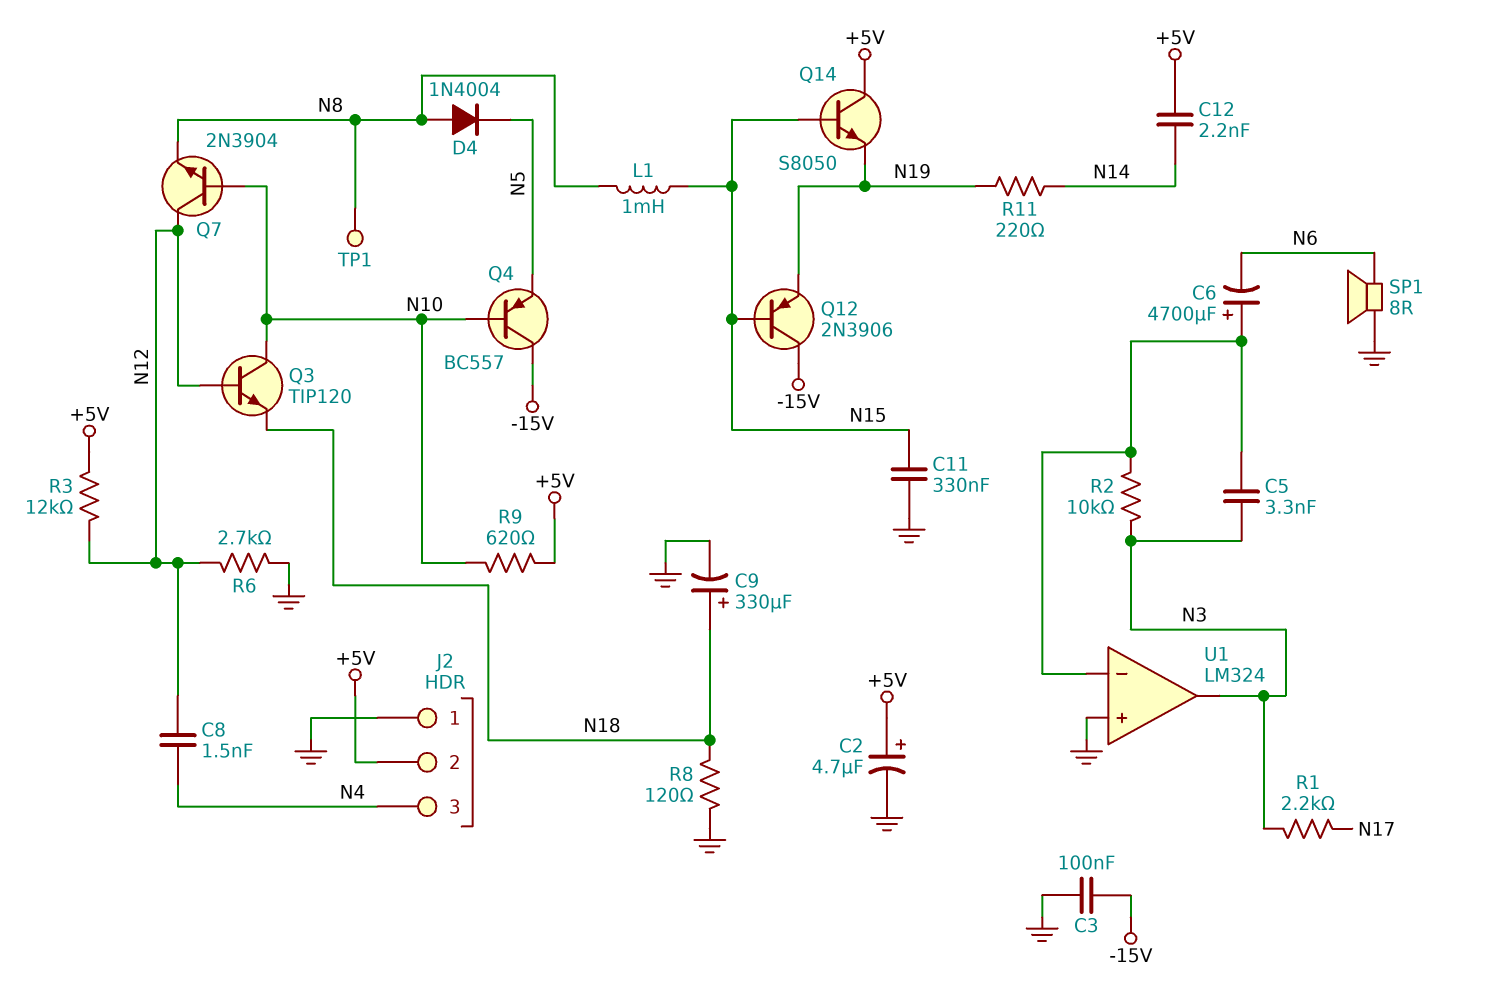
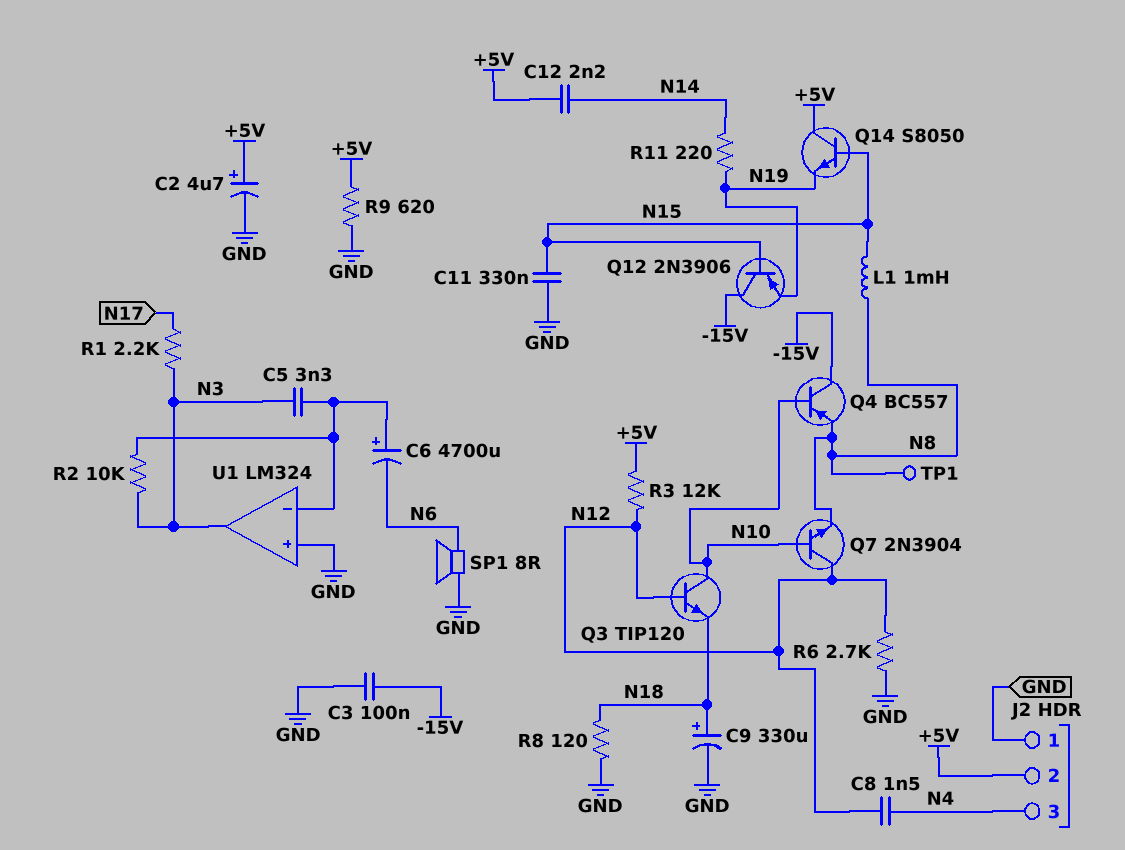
D4: diode 1N4004 (A N8, K N5) -> none
Q4: PNP BC557 (B N10, C -15V, E N5) -> PNP BC557 (B N10, C -15V, E N8)
R9: 620 (+5V, N10) -> 620 (+5V, GND)

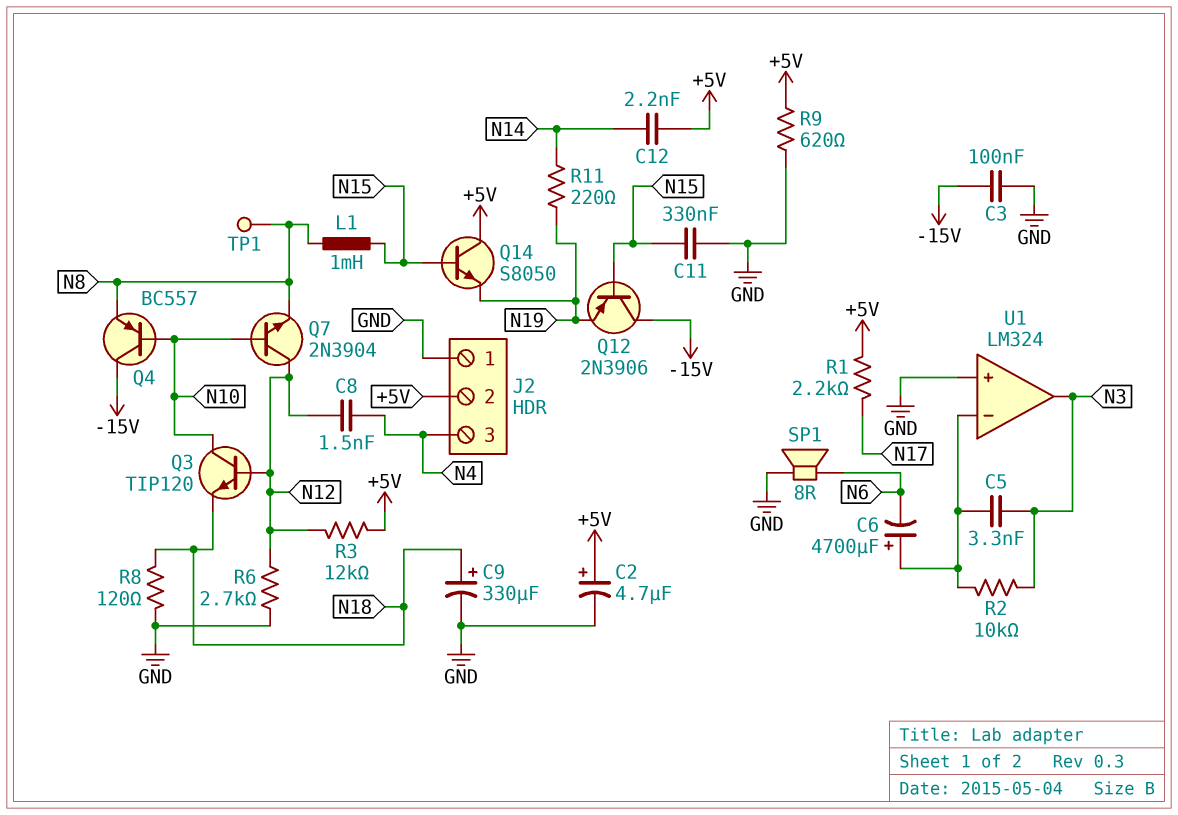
R1: 2.2k (N3, N17) -> 2.2k (+5V, N17)

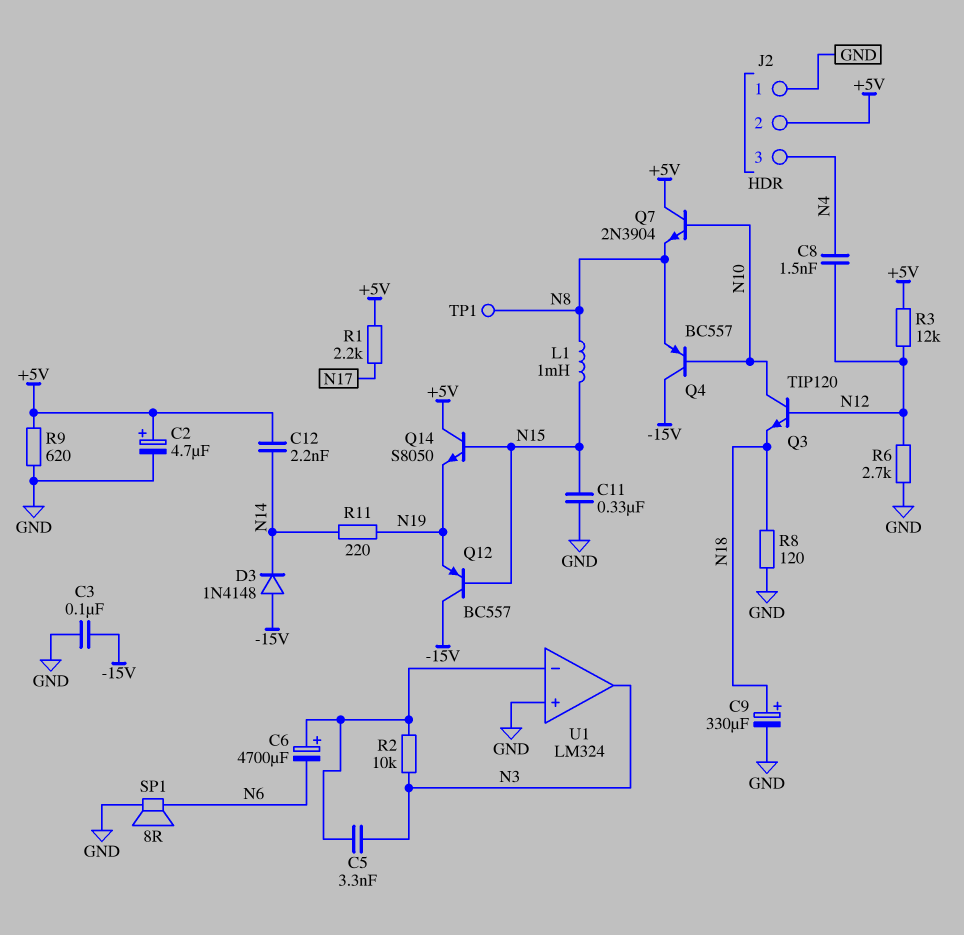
D3: none -> diode 1N4148 (A -15V, K N14)
Q7: NPN 2N3904 (B N10, C N12, E N8) -> NPN 2N3904 (B N10, C +5V, E N8)
Q12: PNP 2N3906 (B N15, C -15V, E N19) -> PNP BC557 (B N15, C -15V, E N19)

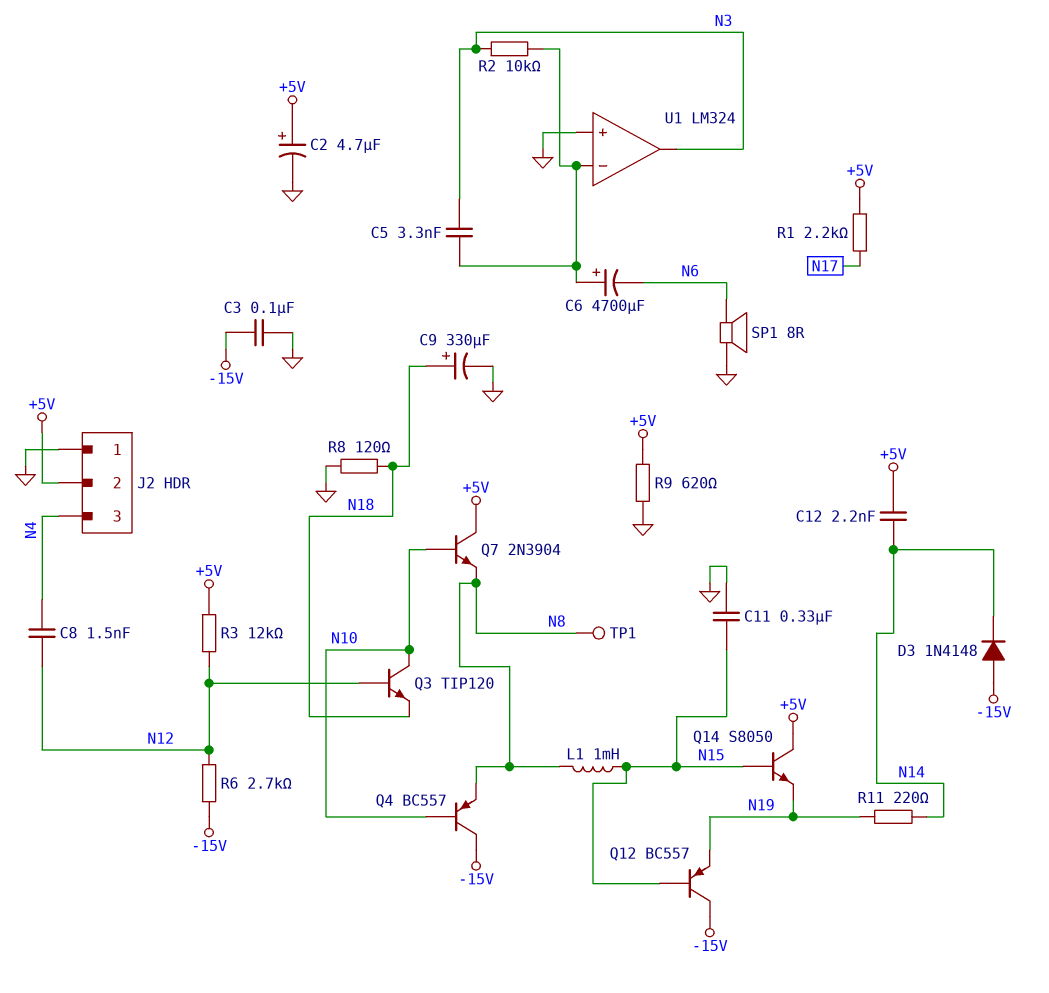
R6: 2.7k (GND, N12) -> 2.7k (-15V, N12)

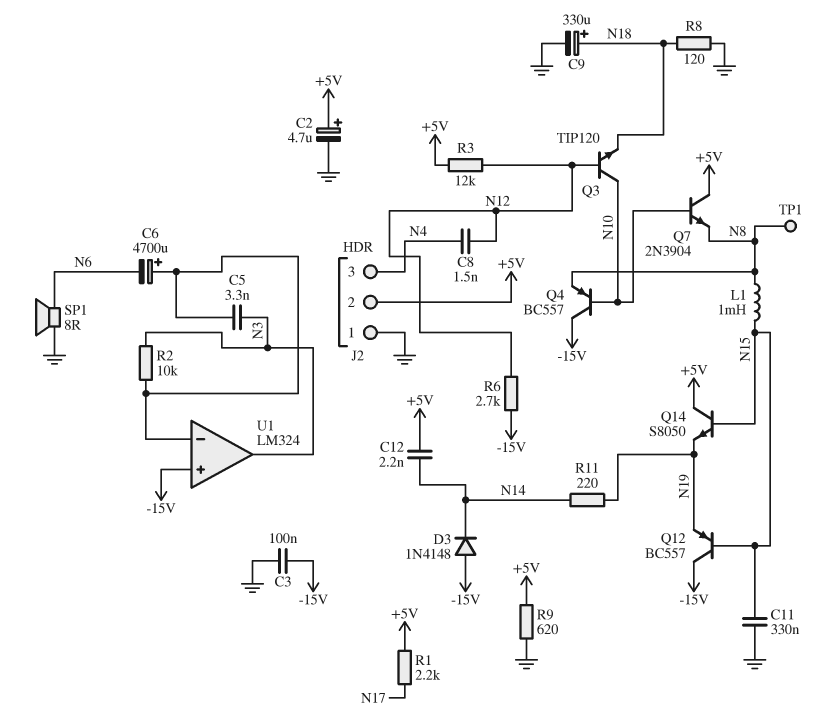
U1 pin in+: GND -> -15V

